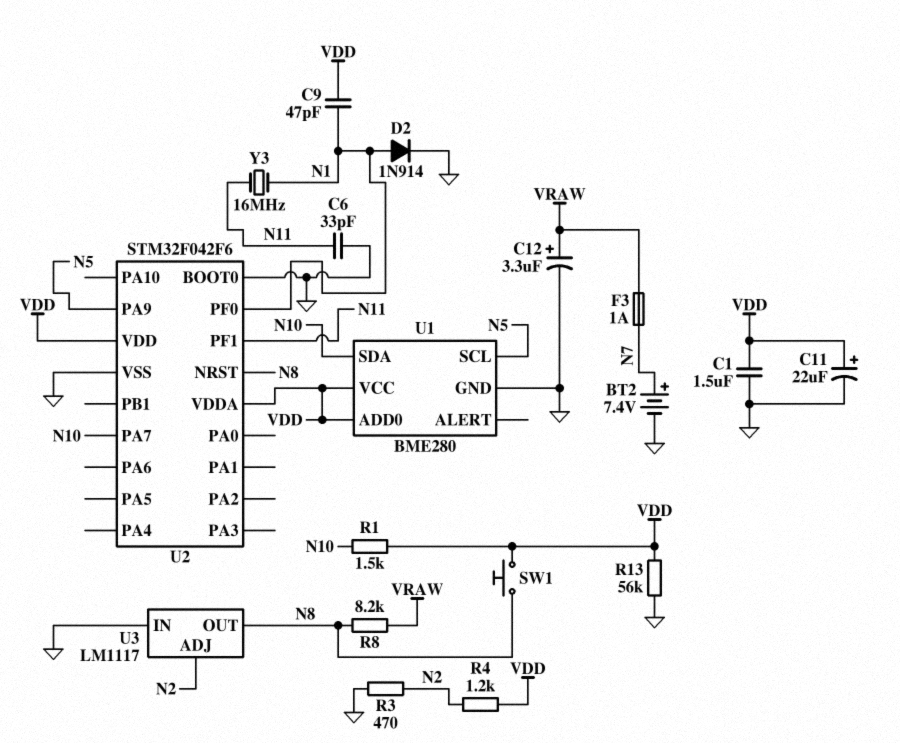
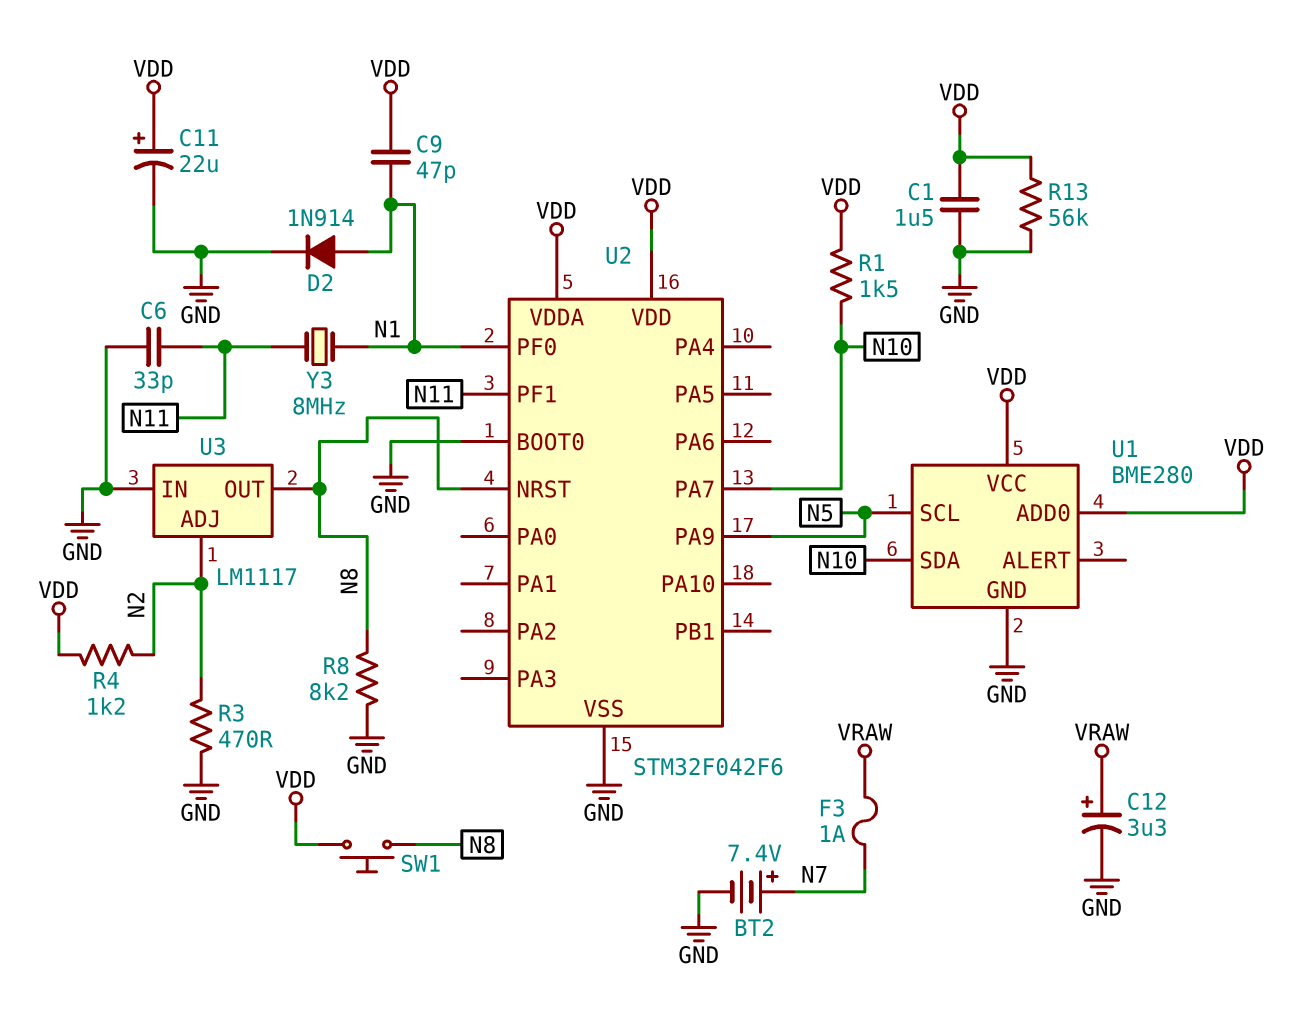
R8: 8.2k (N8, VRAW) -> 8.2k (GND, N8)
Y3: 16MHz (N1, N11) -> 8MHz (N1, N11)

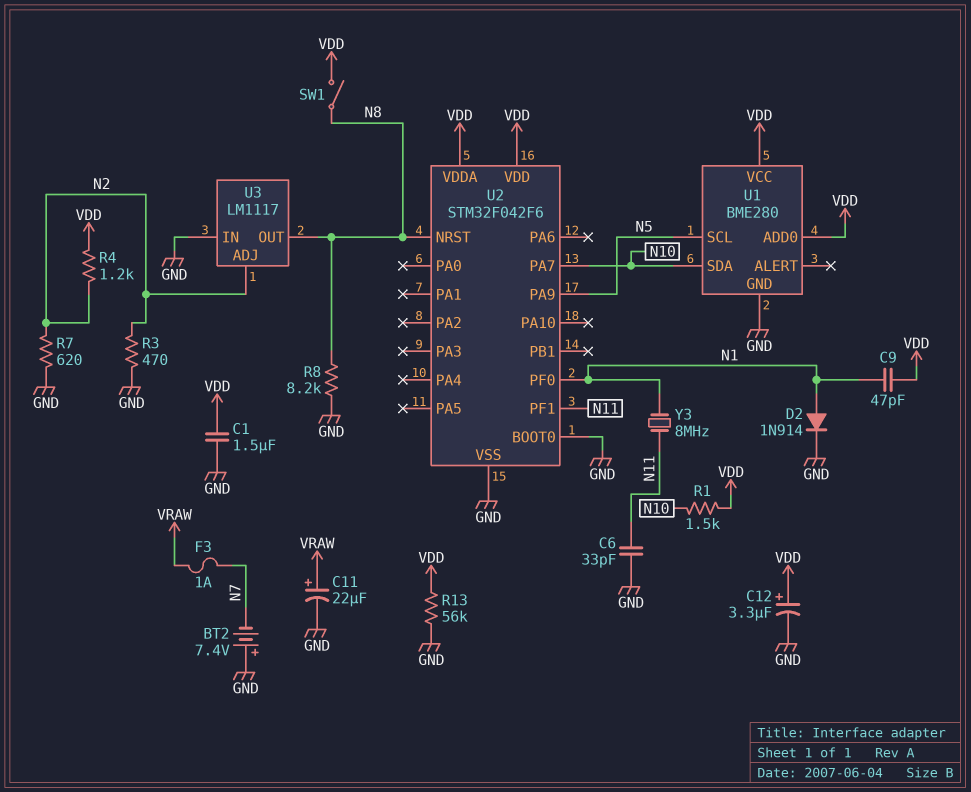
BT2: 7.4V (plus N7, minus GND) -> 7.4V (plus GND, minus N7)
C11: 22uF (plus VDD, minus GND) -> 22uF (plus VRAW, minus GND)
C12: 3.3uF (plus VRAW, minus GND) -> 3.3uF (plus VDD, minus GND)
R7: none -> 620 (GND, N2)
SW1: button (N8, VDD) -> switch (N8, VDD)

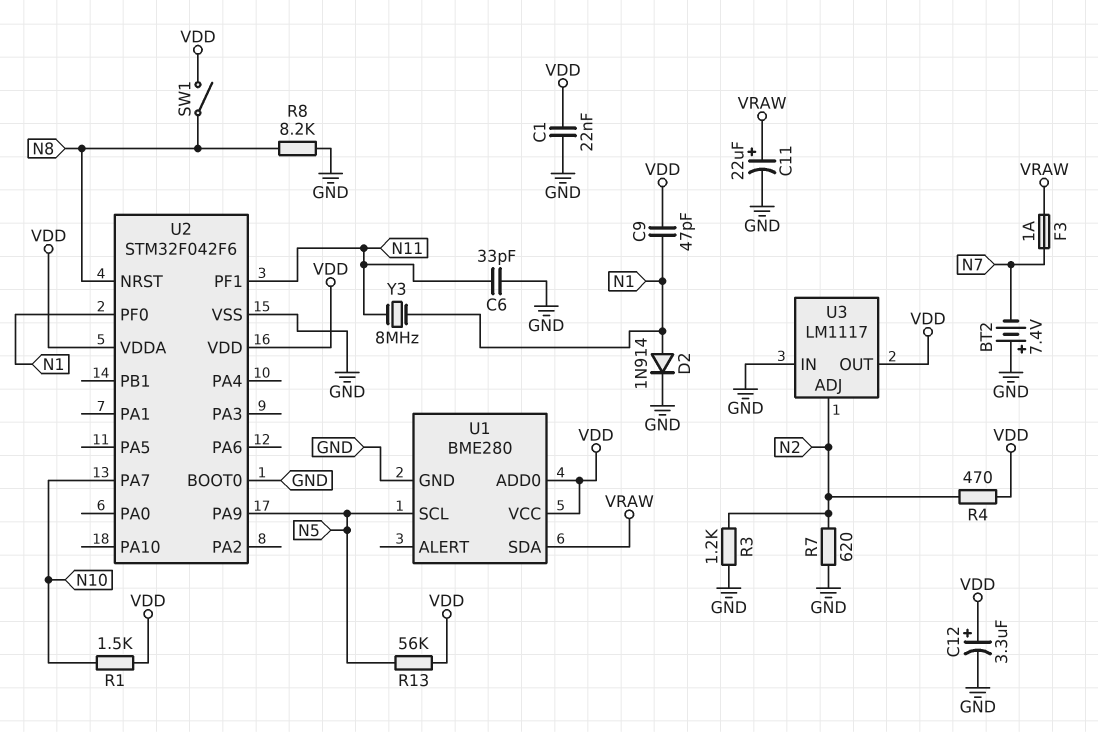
C1: 1.5uF (GND, VDD) -> 22nF (GND, VDD)
R3: 470 (GND, N2) -> 1.2k (GND, N2)
R4: 1.2k (N2, VDD) -> 470 (N2, VDD)
R13: 56k (GND, VDD) -> 56k (N5, VDD)
U1 pin SDA: N10 -> VRAW
U3 pin OUT: N8 -> VDD

